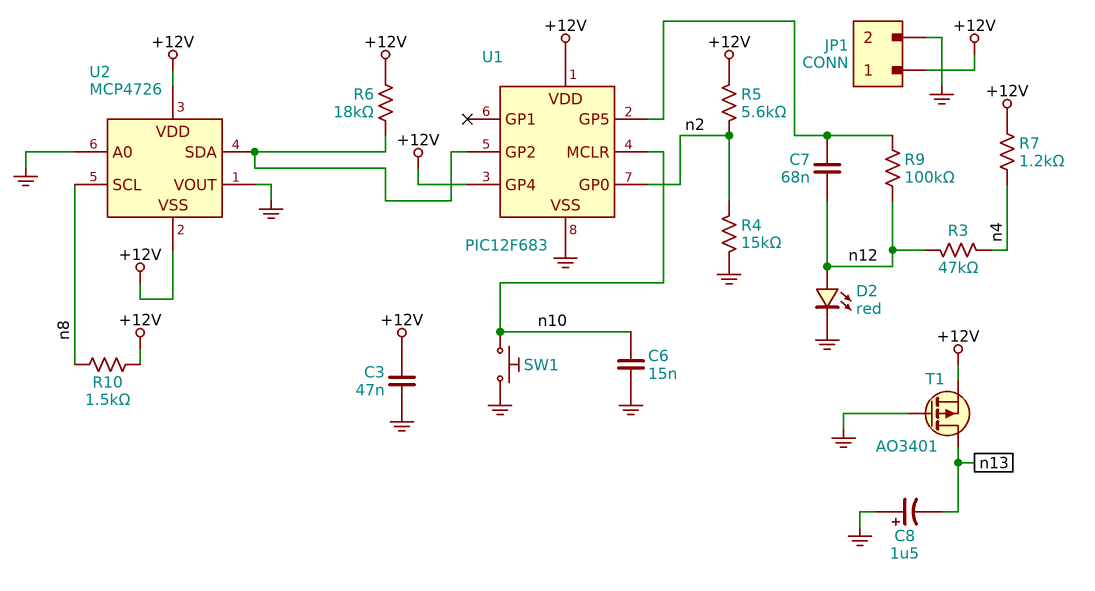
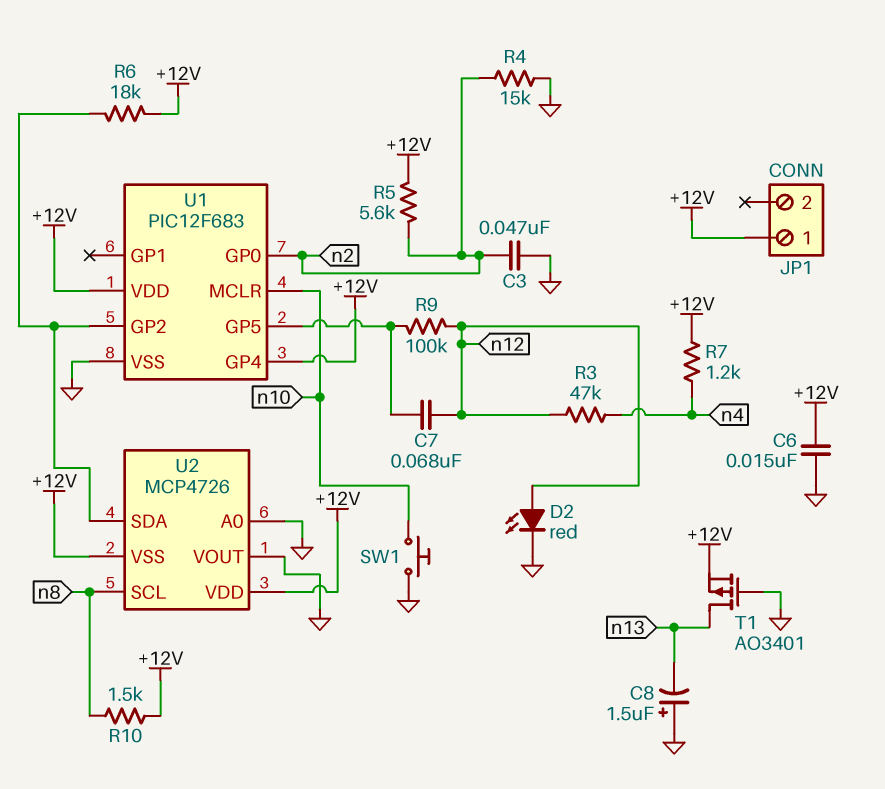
C3: 47nF (+12V, GND) -> 47nF (GND, n2)
C6: 15nF (GND, n10) -> 15nF (+12V, GND)
JP1 pin 2: GND -> none

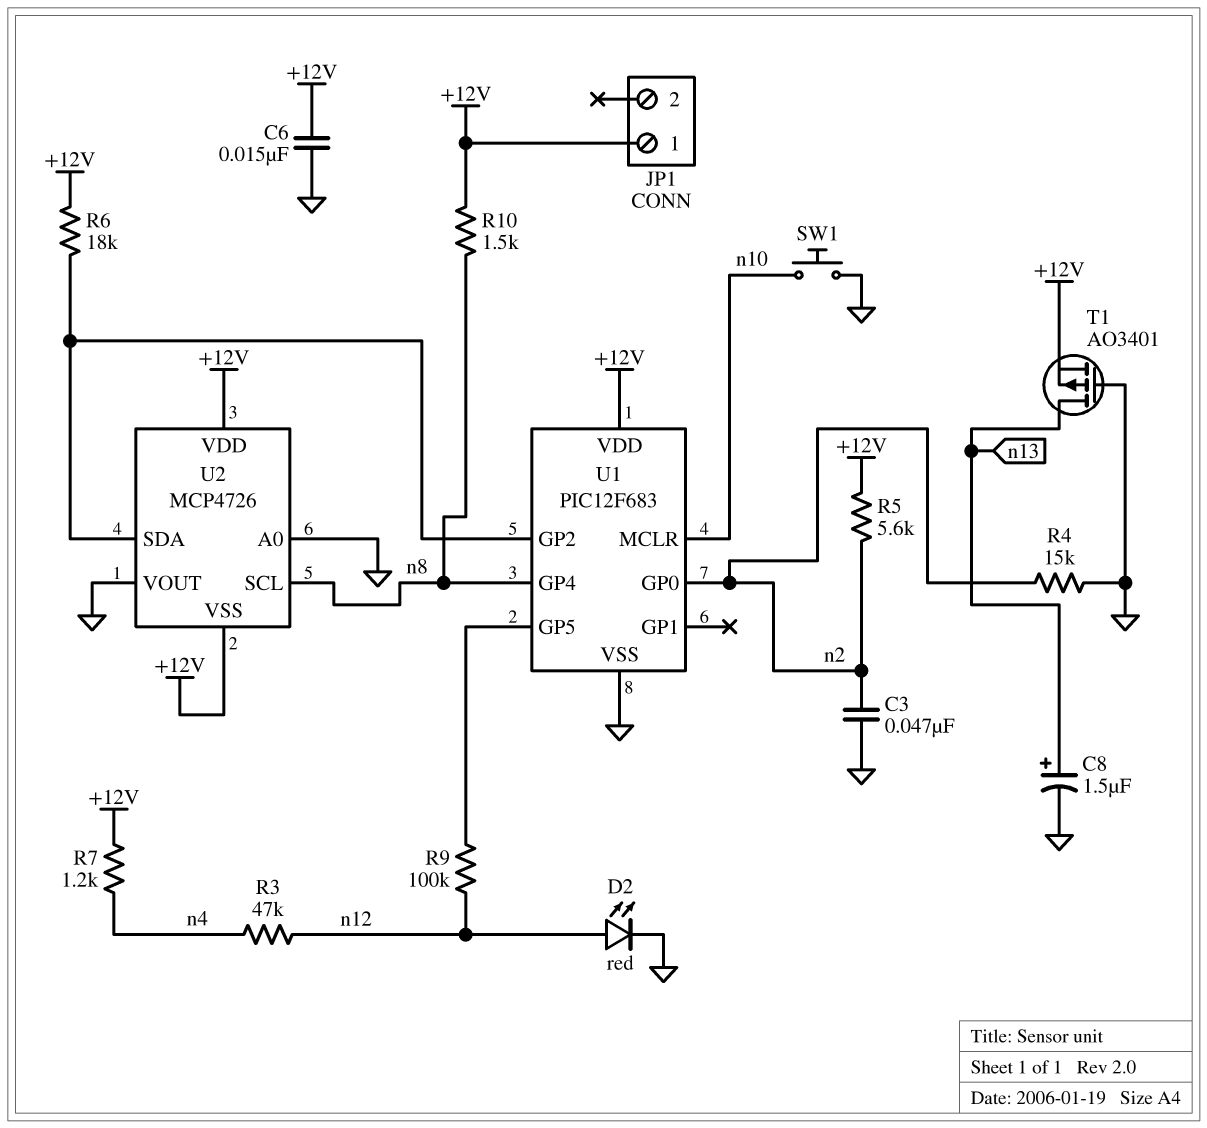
C7: 68nF (U1/GP5, n12) -> none
C8: 1.5uF (plus GND, minus n13) -> 1.5uF (plus n13, minus GND)
U1 pin GP4: +12V -> n8

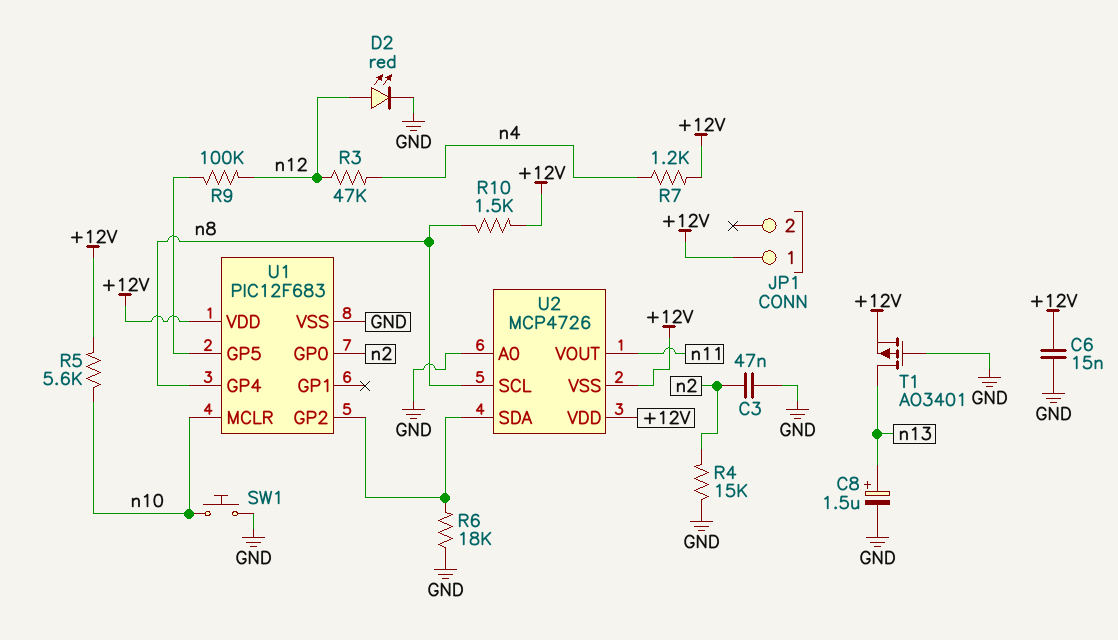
R5: 5.6k (+12V, n2) -> 5.6k (+12V, n10)
R6: 18k (+12V, U1/GP2) -> 18k (GND, U1/GP2)
U2 pin VOUT: GND -> n11

